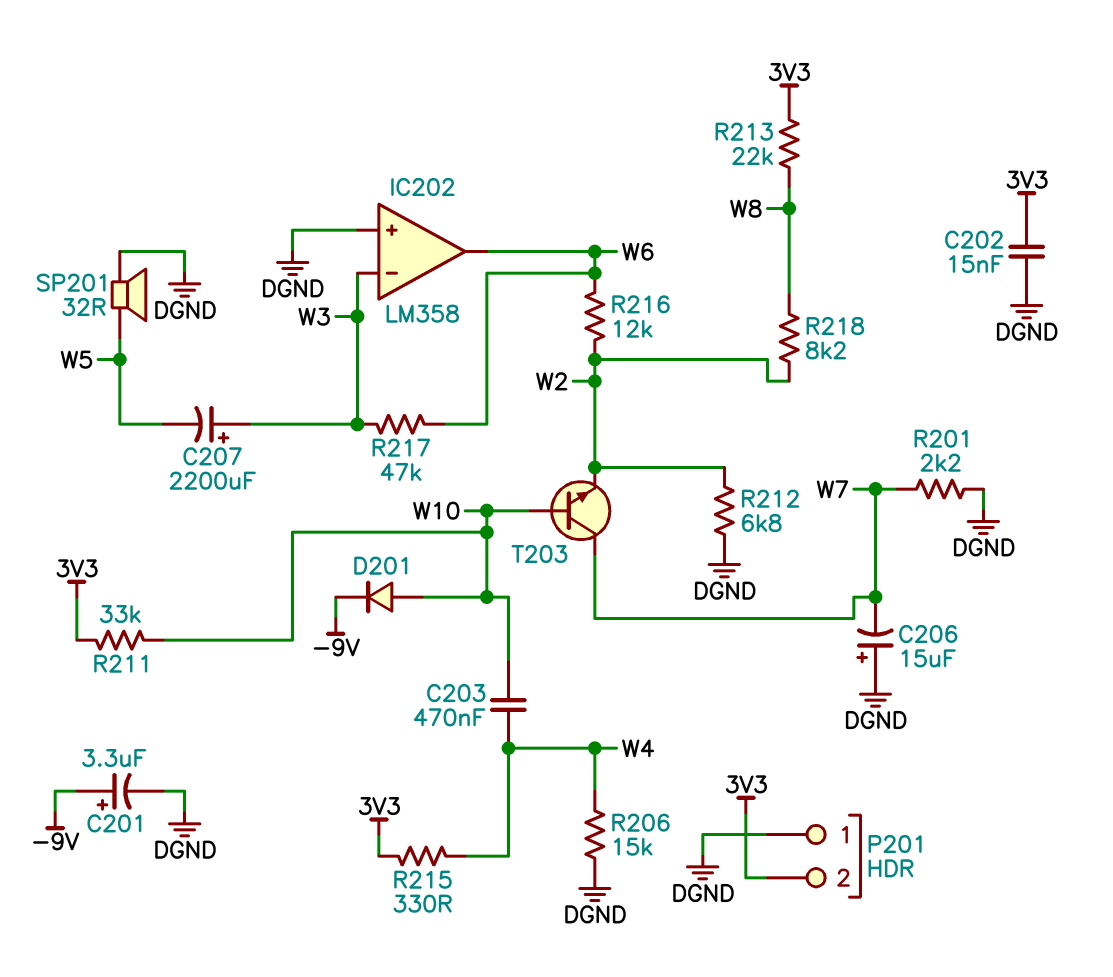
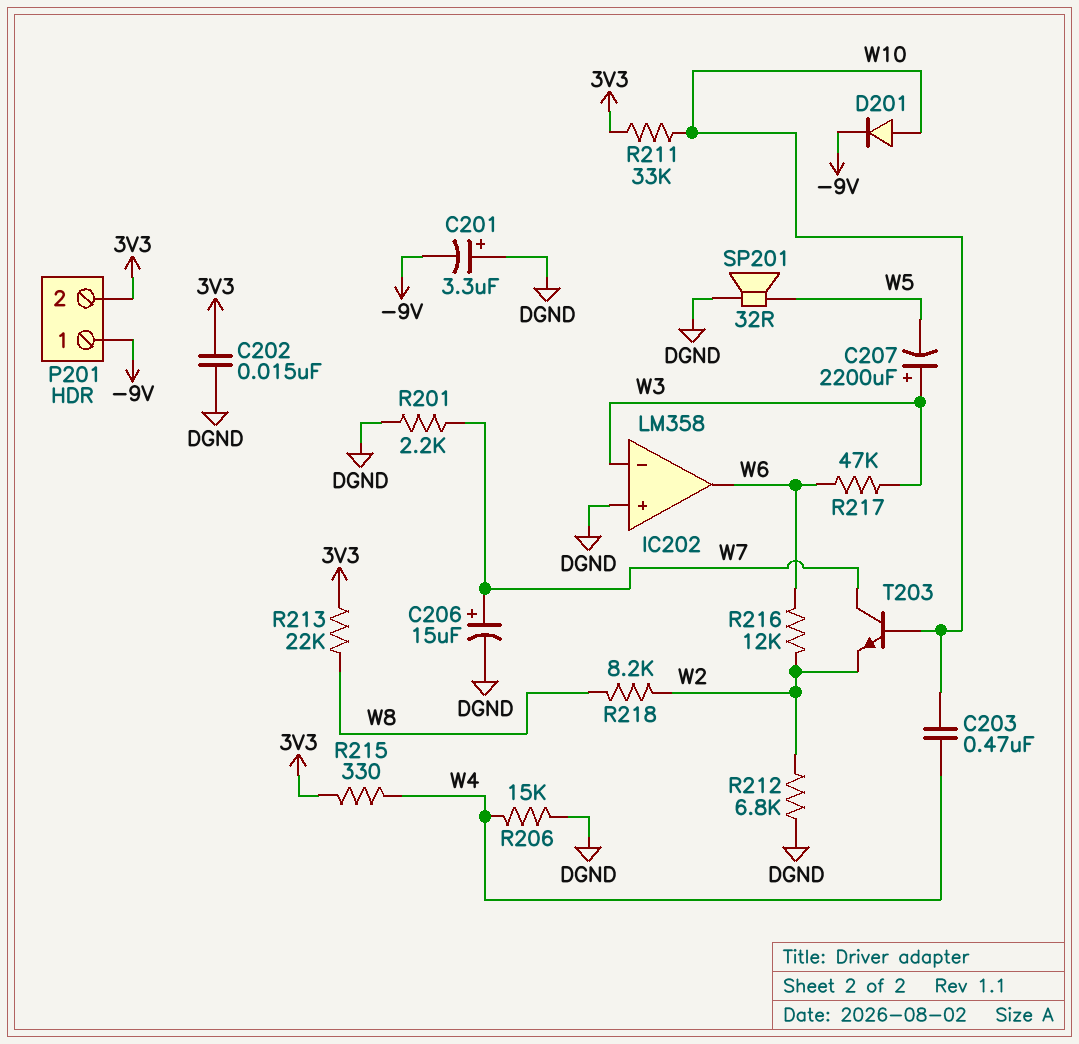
C201: 3.3uF (plus -9V, minus DGND) -> 3.3uF (plus DGND, minus -9V)
C206: 15uF (plus DGND, minus W7) -> 15uF (plus W7, minus DGND)
P201 pin 1: DGND -> -9V

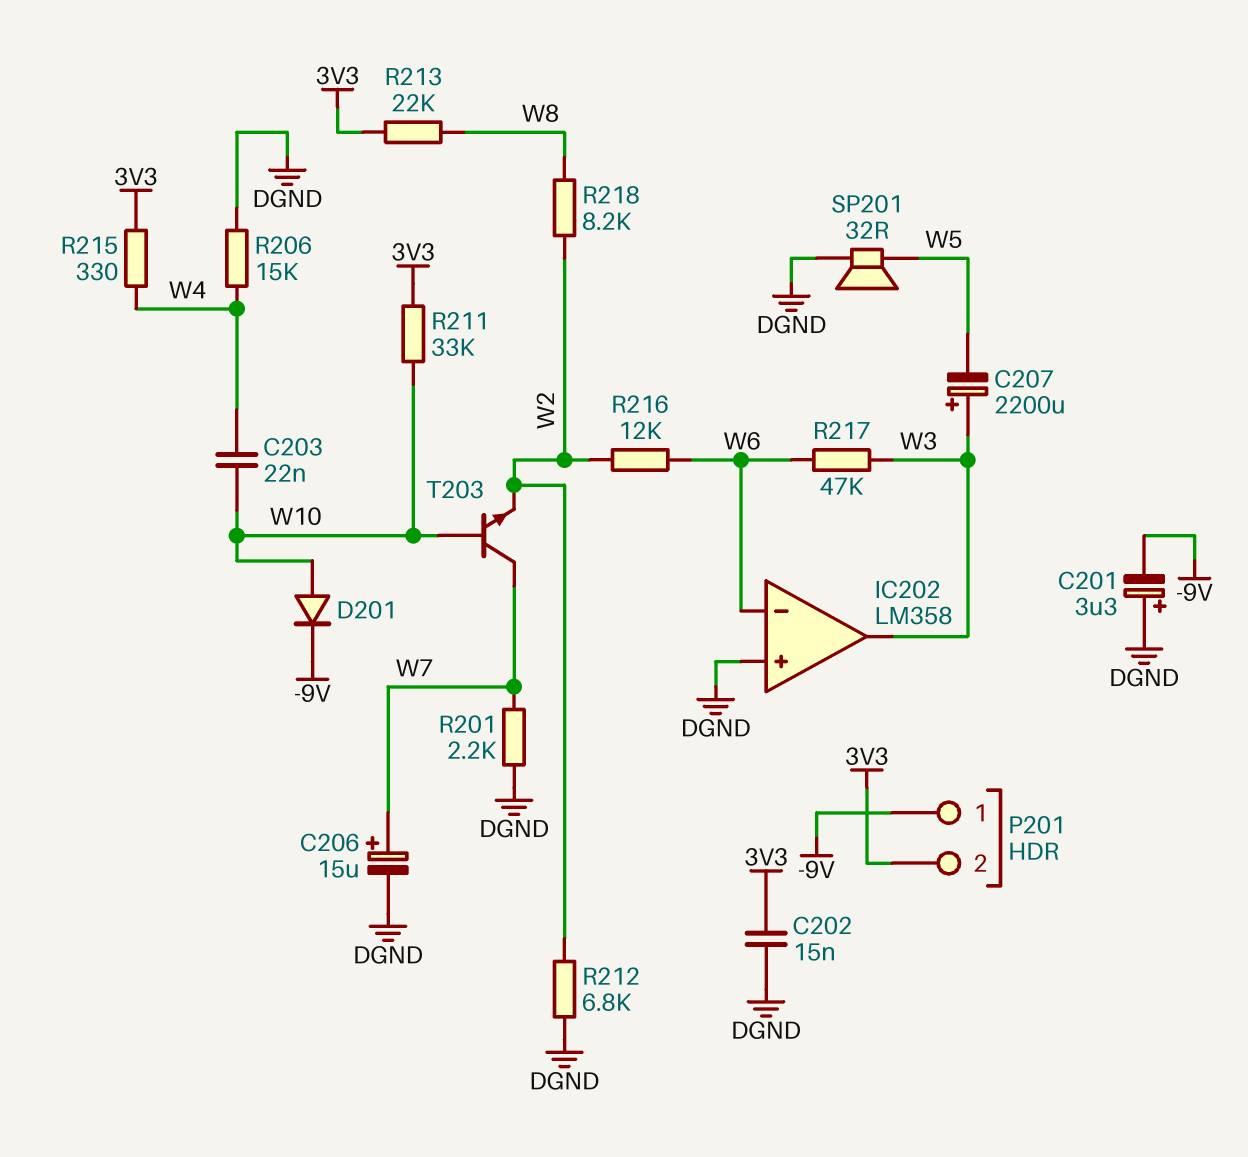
C203: 470nF (W4, W10) -> 22nF (W4, W10)
IC202 pin in-: W3 -> W6
IC202 pin out: W6 -> W3

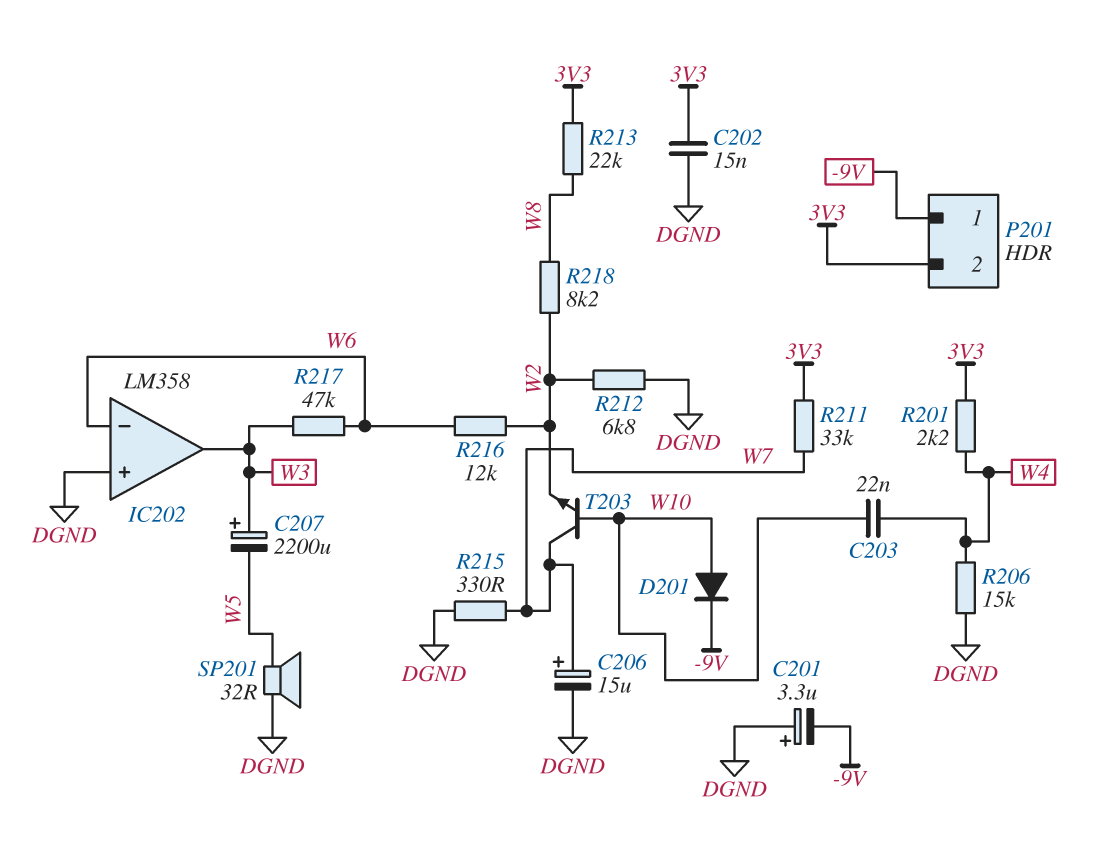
R201: 2.2k (DGND, W7) -> 2.2k (3V3, W4)
R211: 33k (3V3, W10) -> 33k (3V3, W7)
R215: 330 (3V3, W4) -> 330 (DGND, W7)

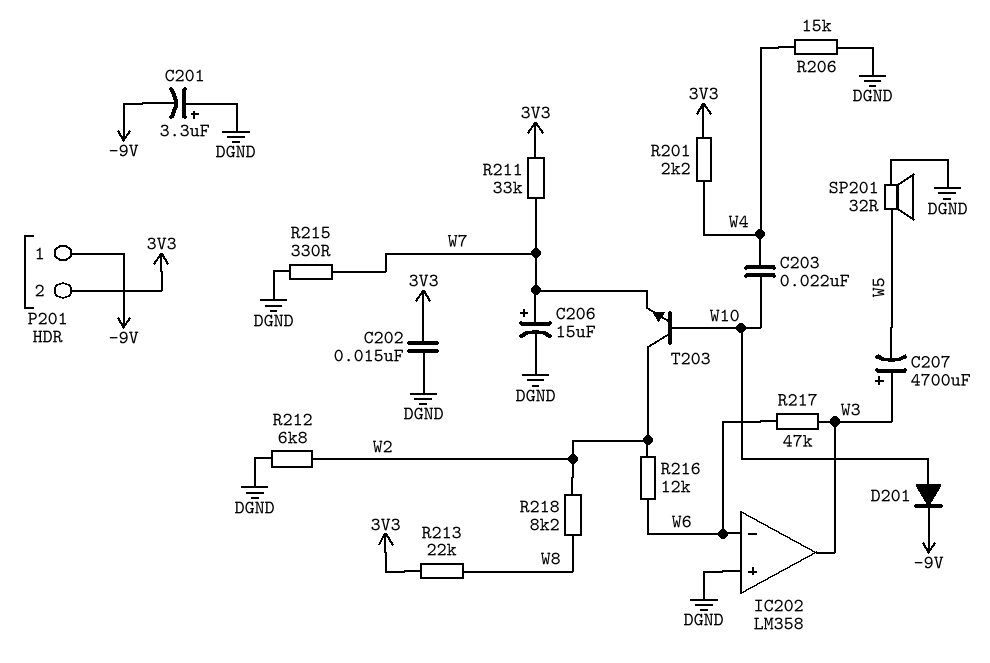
C207: 2200uF (plus W3, minus W5) -> 4700uF (plus W3, minus W5)
T203: NPN (B W10, C W7, E W2) -> NPN (B W10, C W2, E W7)

